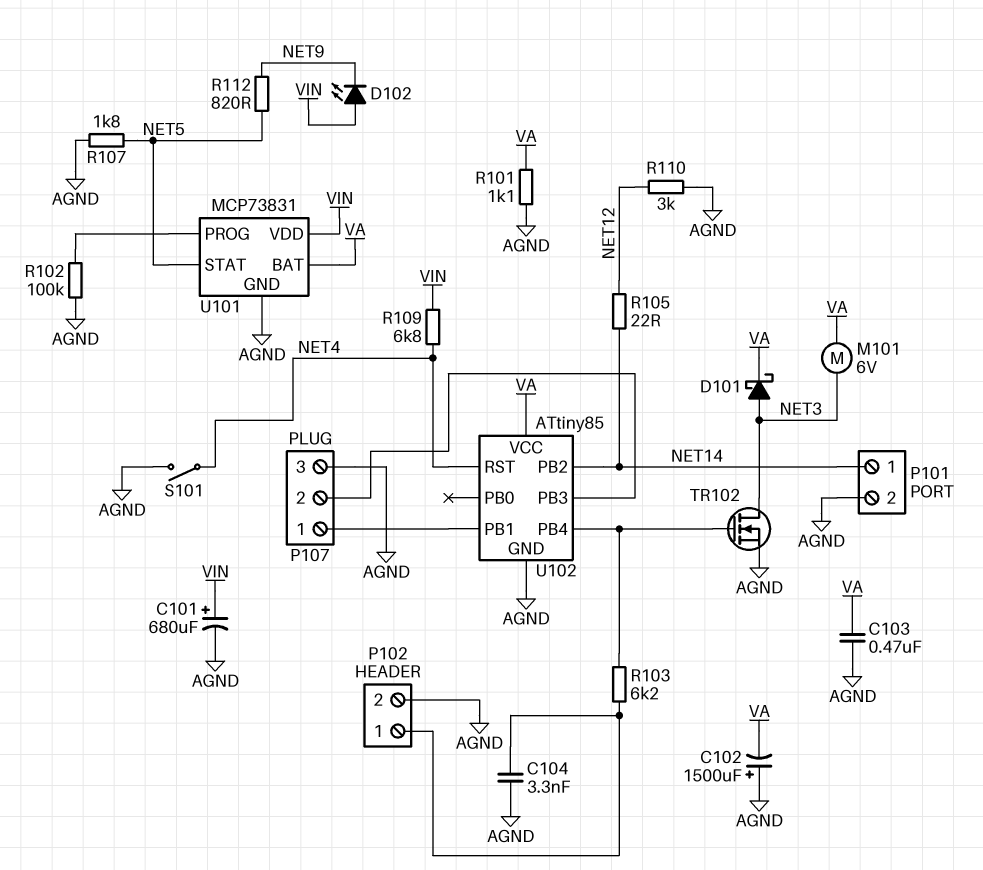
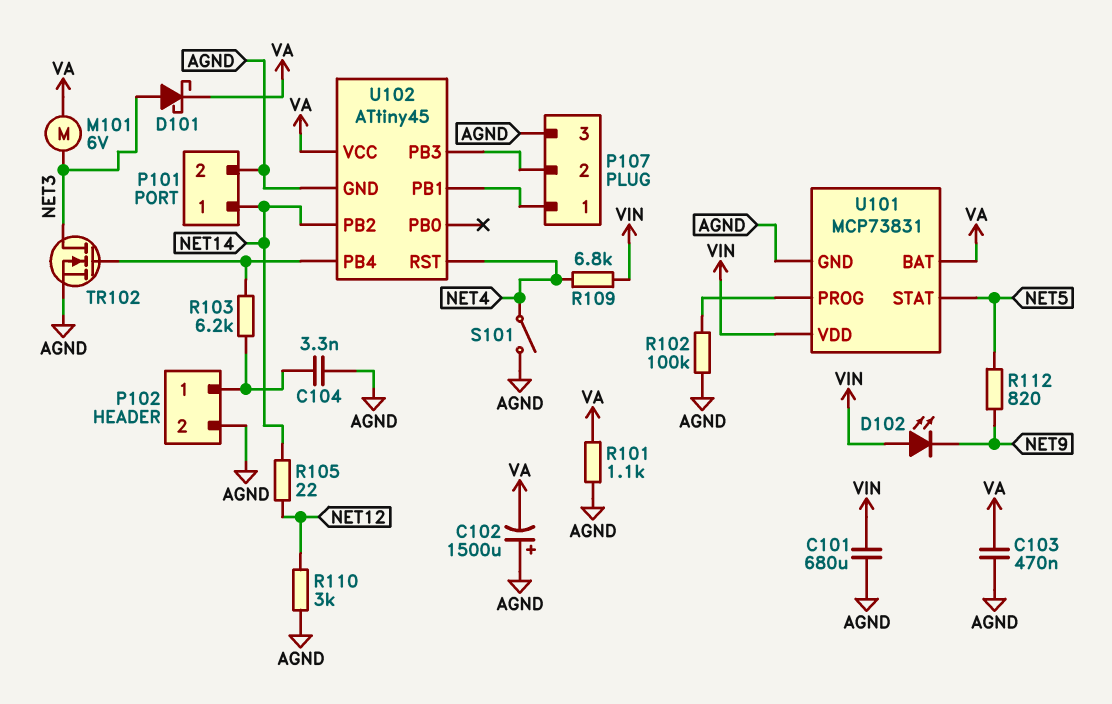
C101: 680uF (plus VIN, minus AGND) -> 680uF (AGND, VIN)
R107: 1.8k (AGND, NET5) -> none
U102: ATtiny85 -> ATtiny45

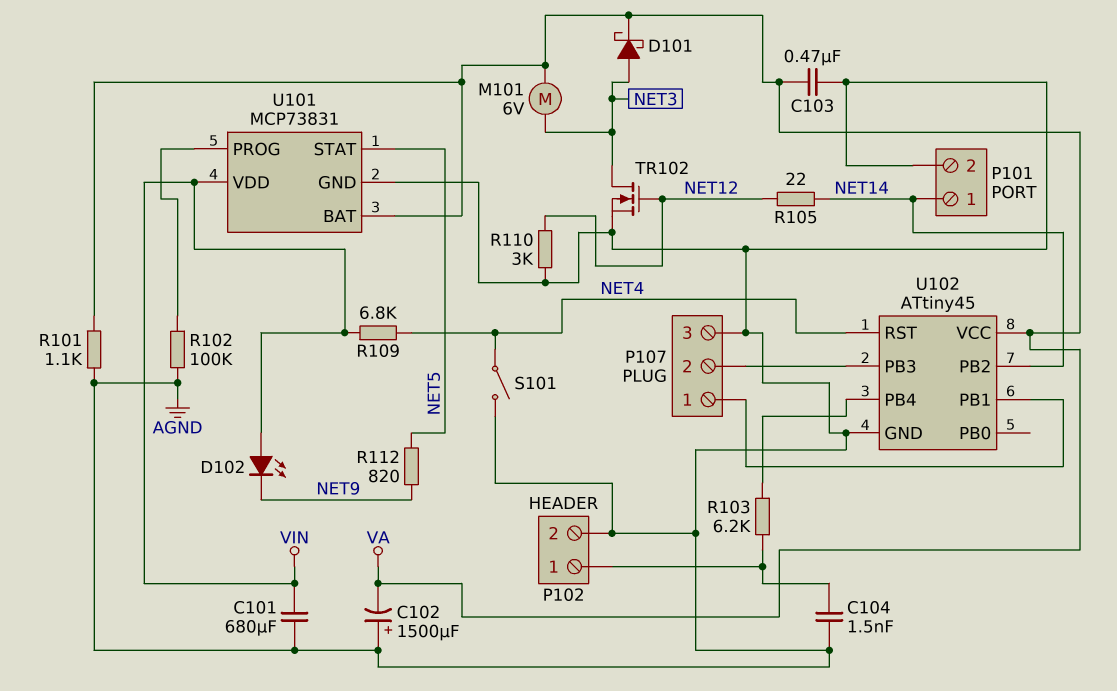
C104: 3.3nF (AGND, P102/1) -> 1.5nF (AGND, P102/1)
TR102: NMOS (G U102/PB4, D NET3, S AGND) -> NMOS (G NET12, D NET3, S AGND)

